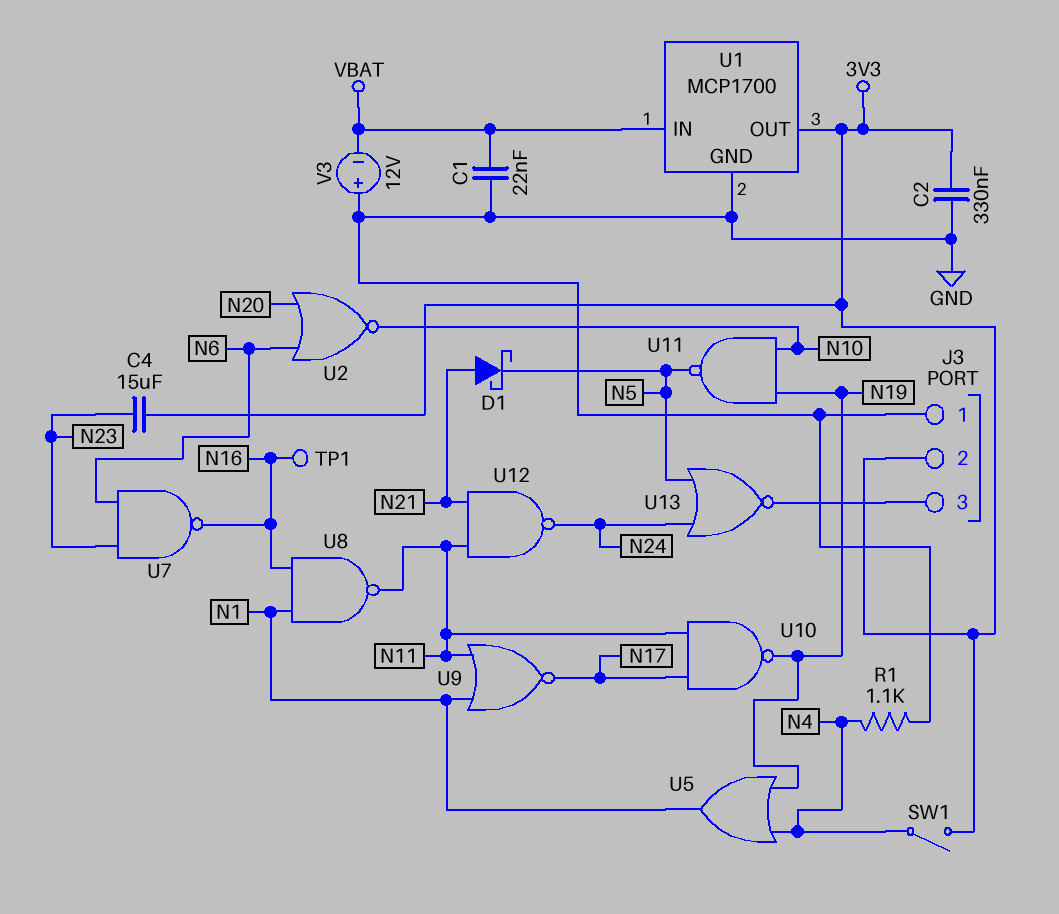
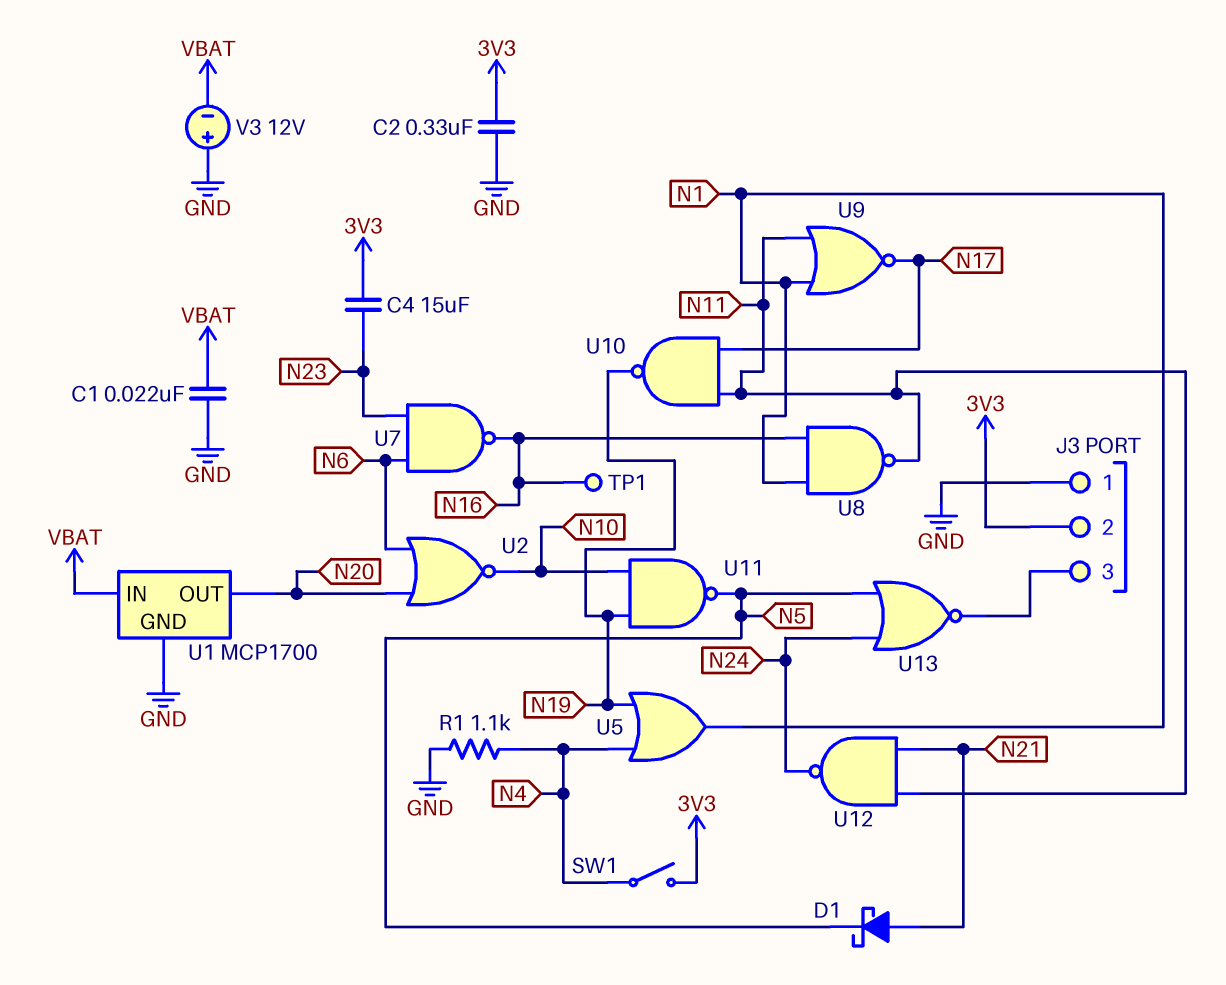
U1 pin OUT: 3V3 -> N20

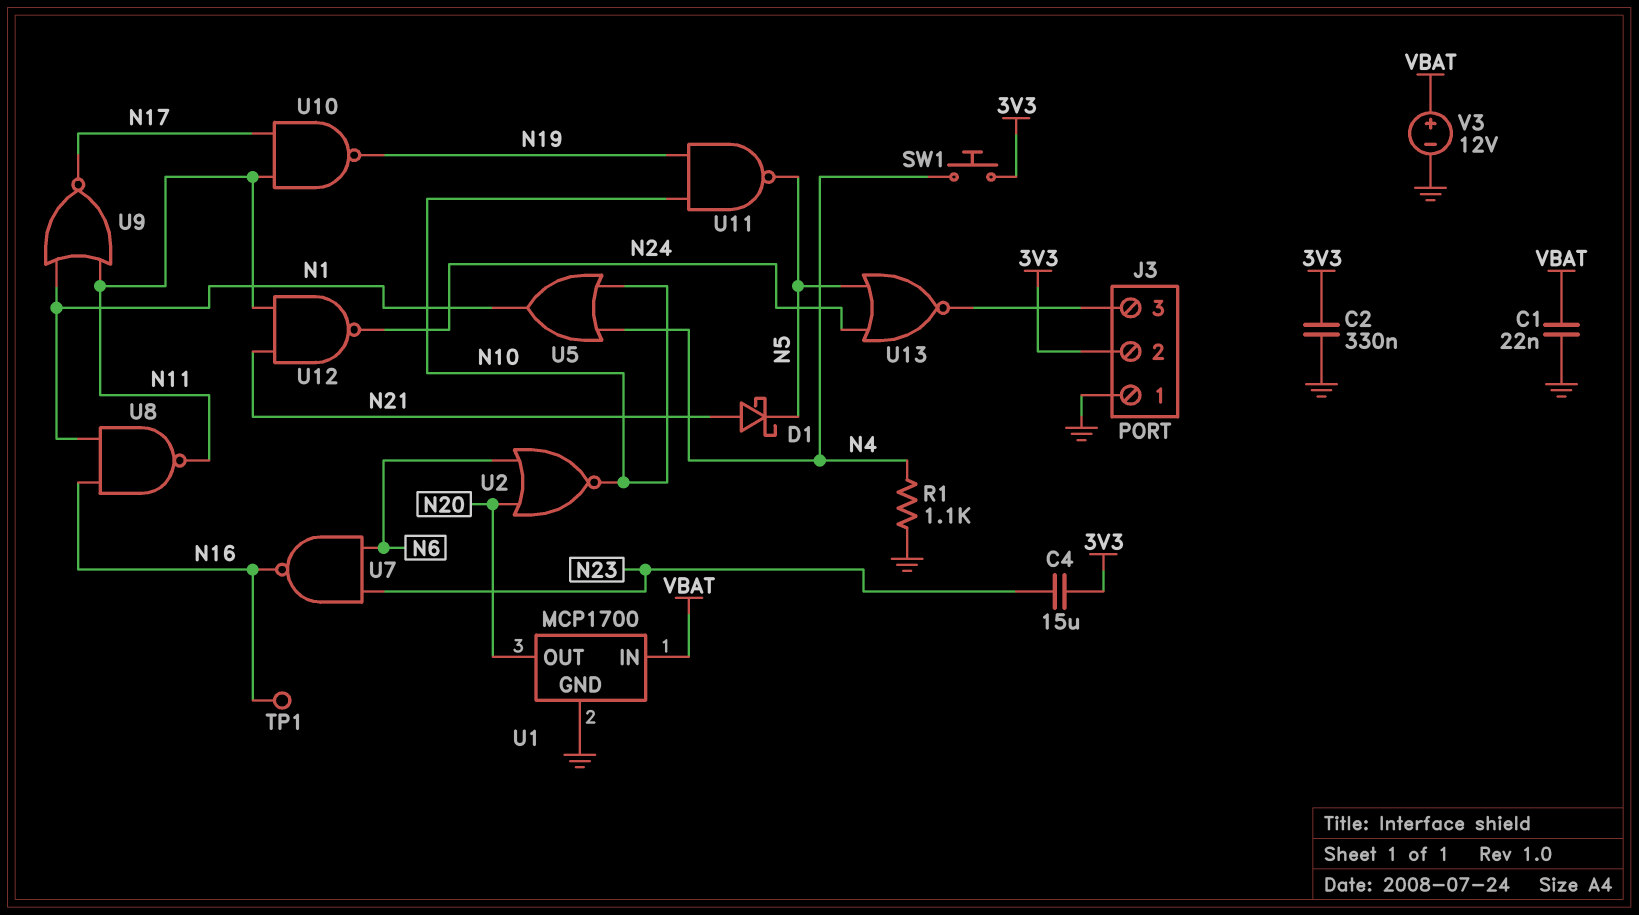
SW1: switch (3V3, N4) -> button (3V3, N4)
U5: OR (in N4, in N19, out N1) -> OR (in N4, in N10, out N1)
V3: 12V (plus GND, minus VBAT) -> 12V (plus VBAT, minus GND)

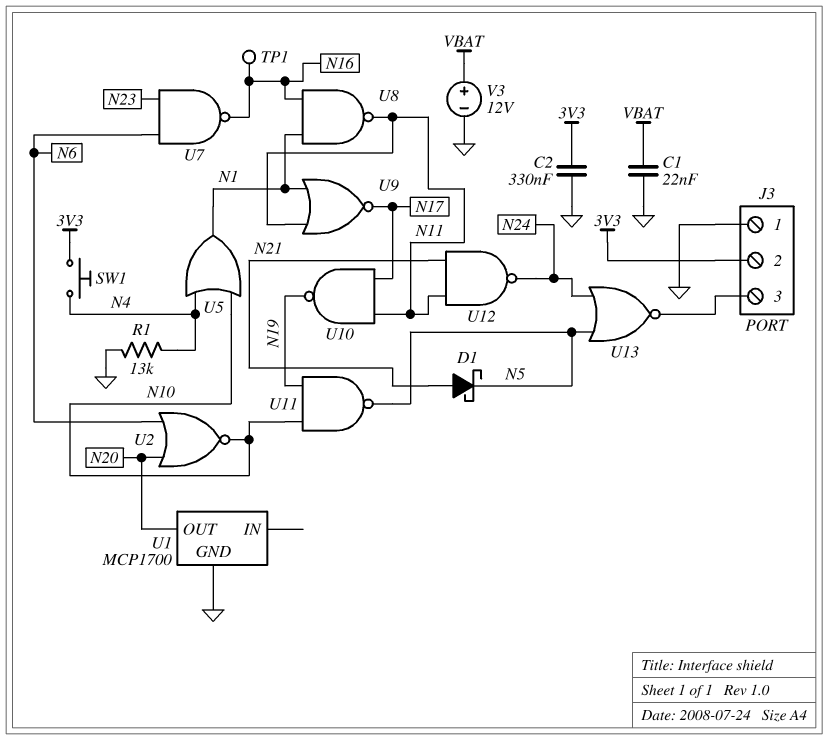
C4: 15uF (3V3, N23) -> none
R1: 1.1k (GND, N4) -> 13k (GND, N4)
U1 pin IN: VBAT -> none

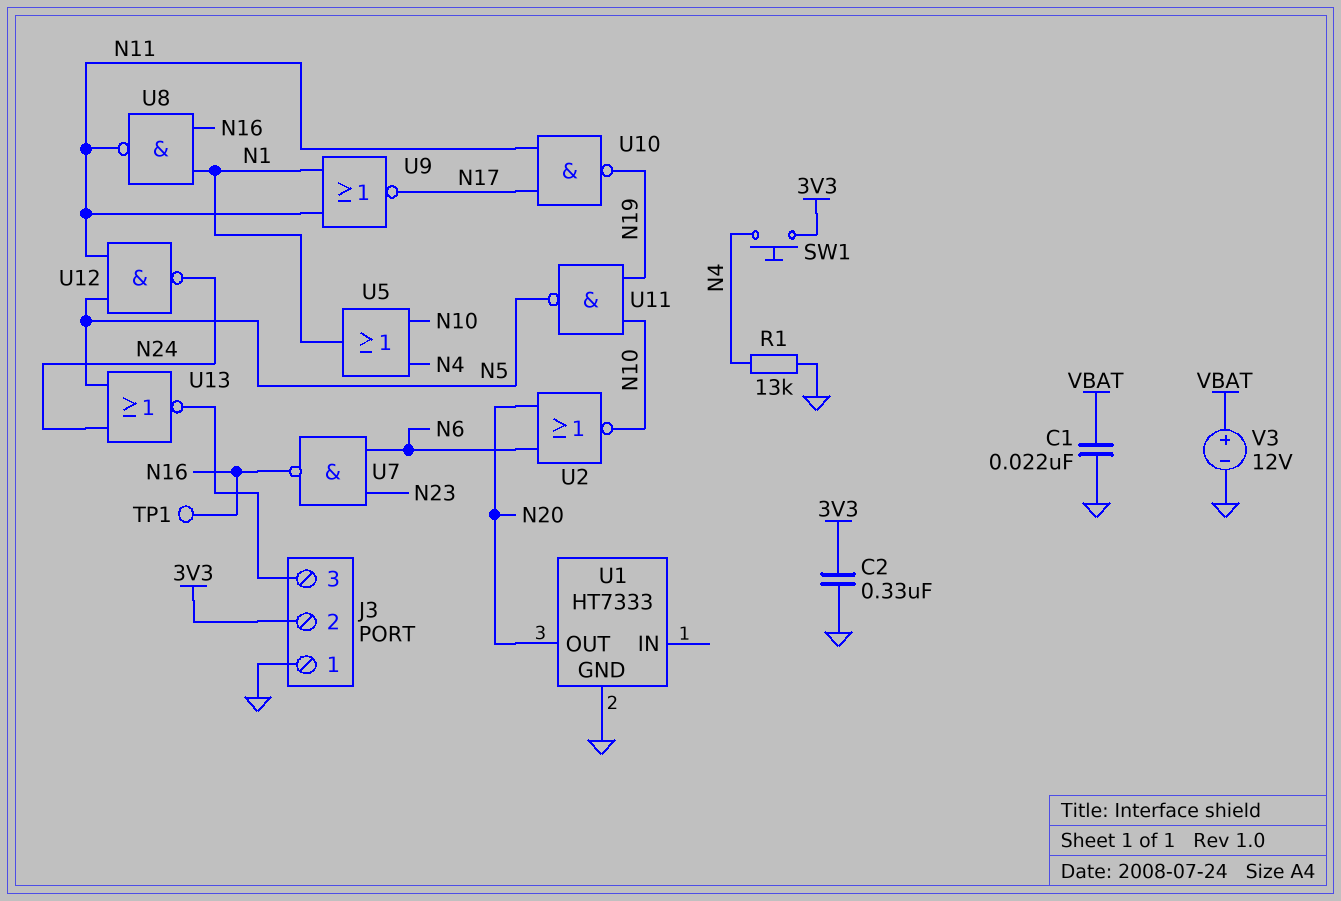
D1: schottky (A N21, K N5) -> none
U1: MCP1700 -> HT7333
U12: NAND (in N11, in N21, out N24) -> NAND (in N5, in N11, out N24)

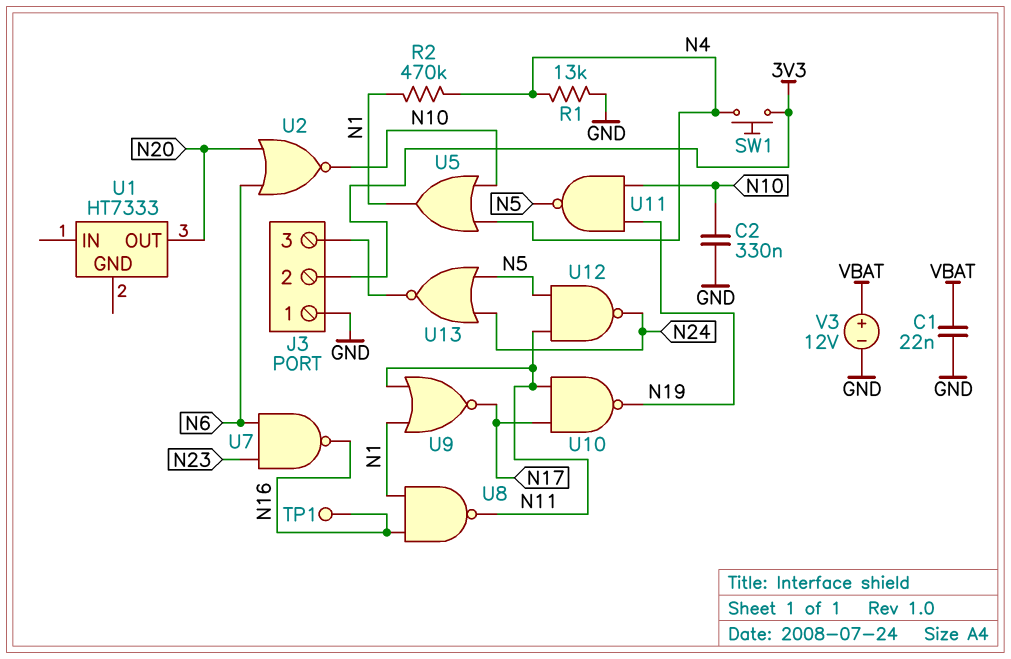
C2: 330nF (3V3, GND) -> 330nF (GND, N10)
R2: none -> 470k (N1, N4)
U1 pin GND: GND -> none

